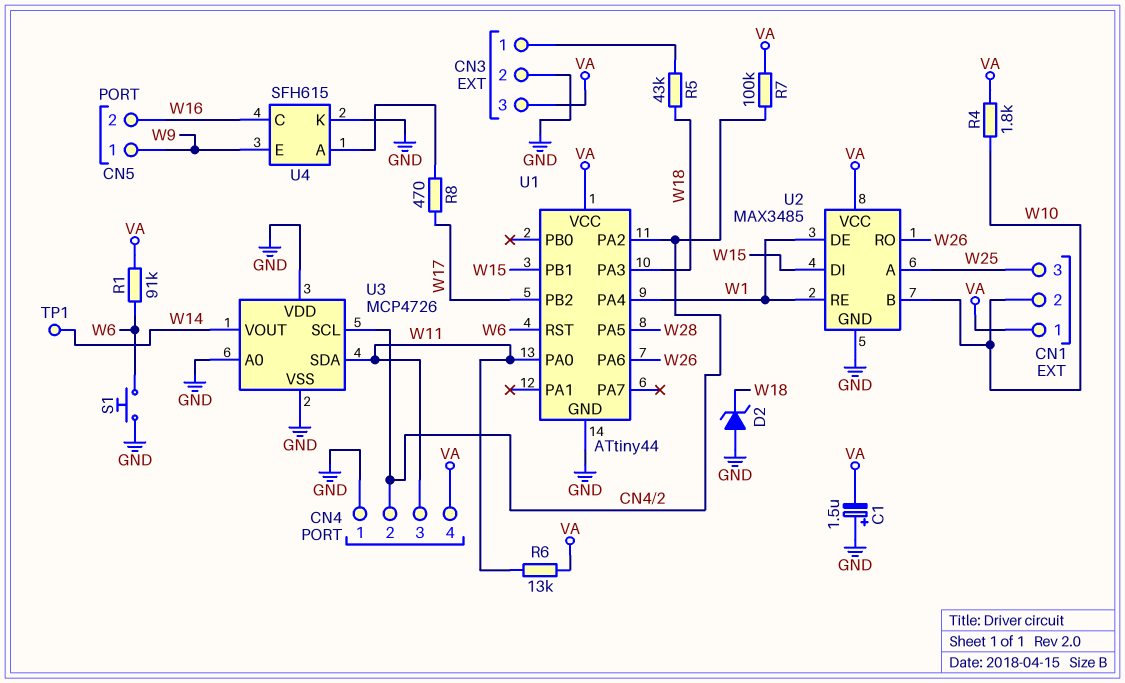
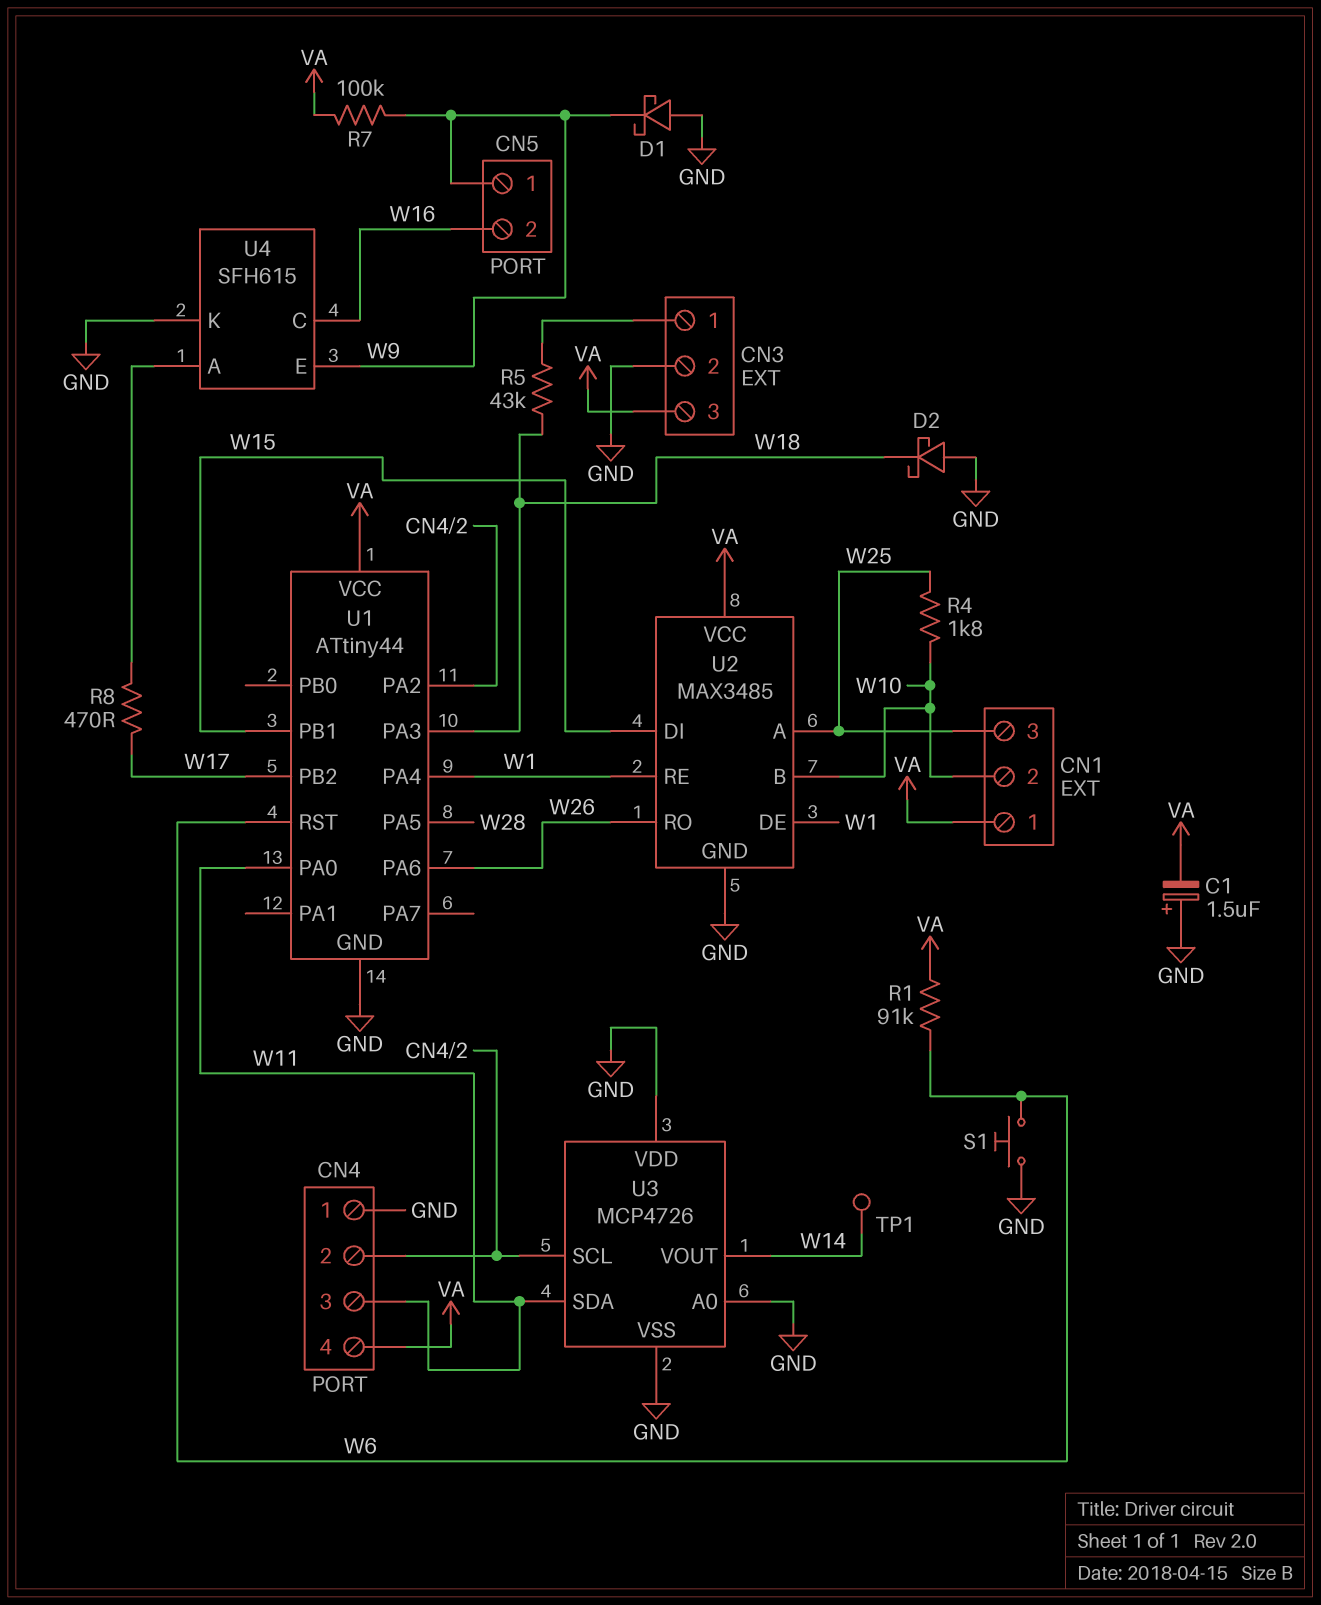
D1: none -> schottky (A GND, K W9)
D2: zener (A GND, K W18) -> schottky (A GND, K W18)
R4: 1.8k (VA, W10) -> 1.8k (W10, W25)
R6: 13k (VA, W11) -> none
R7: 100k (CN4/2, VA) -> 100k (VA, W9)

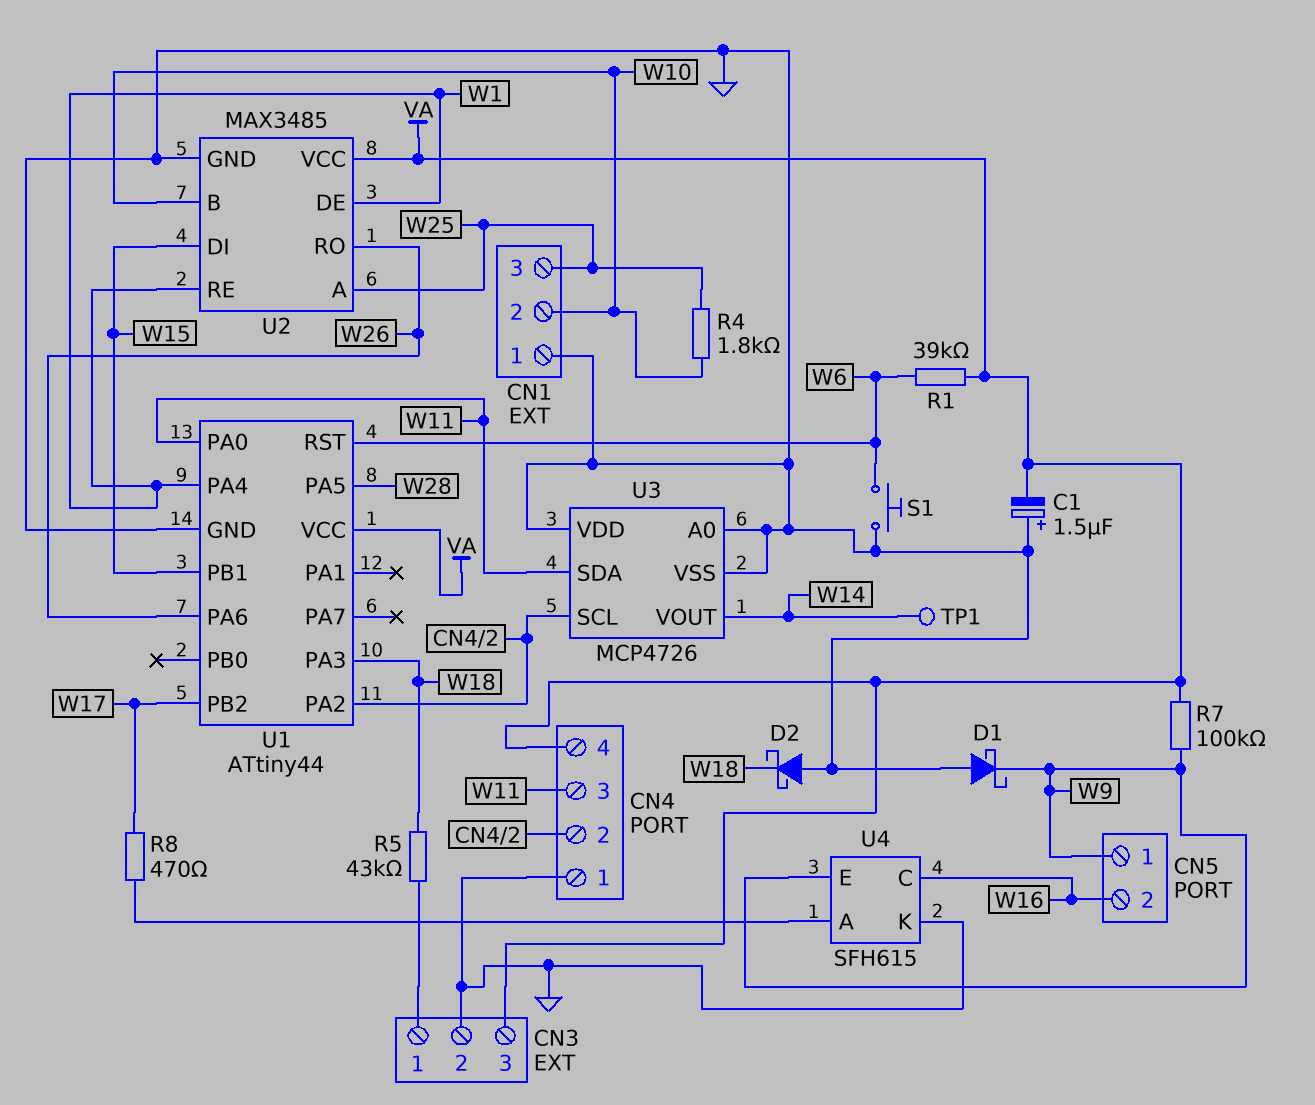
CN1 pin 1: VA -> GND
R1: 91k (VA, W6) -> 39k (VA, W6)

